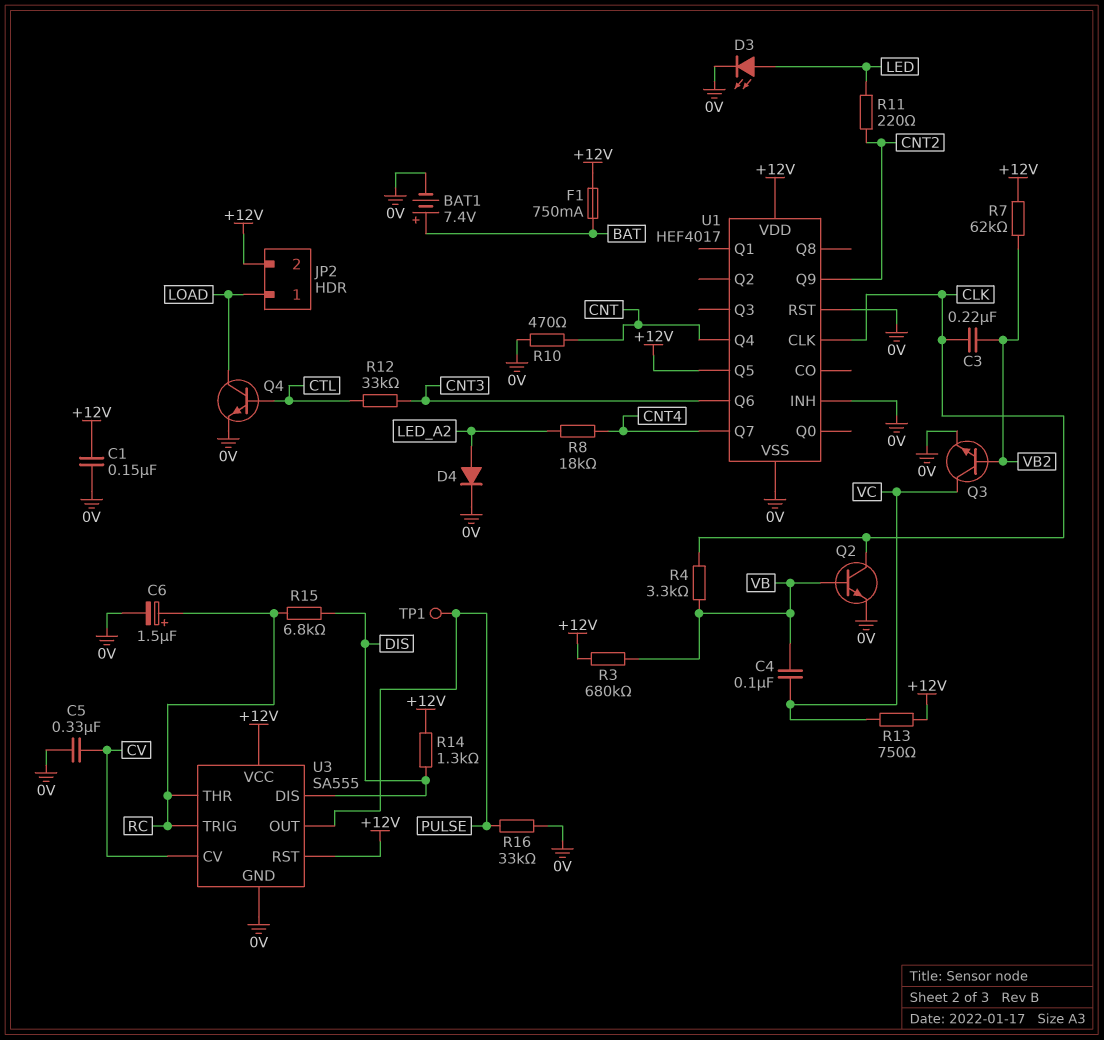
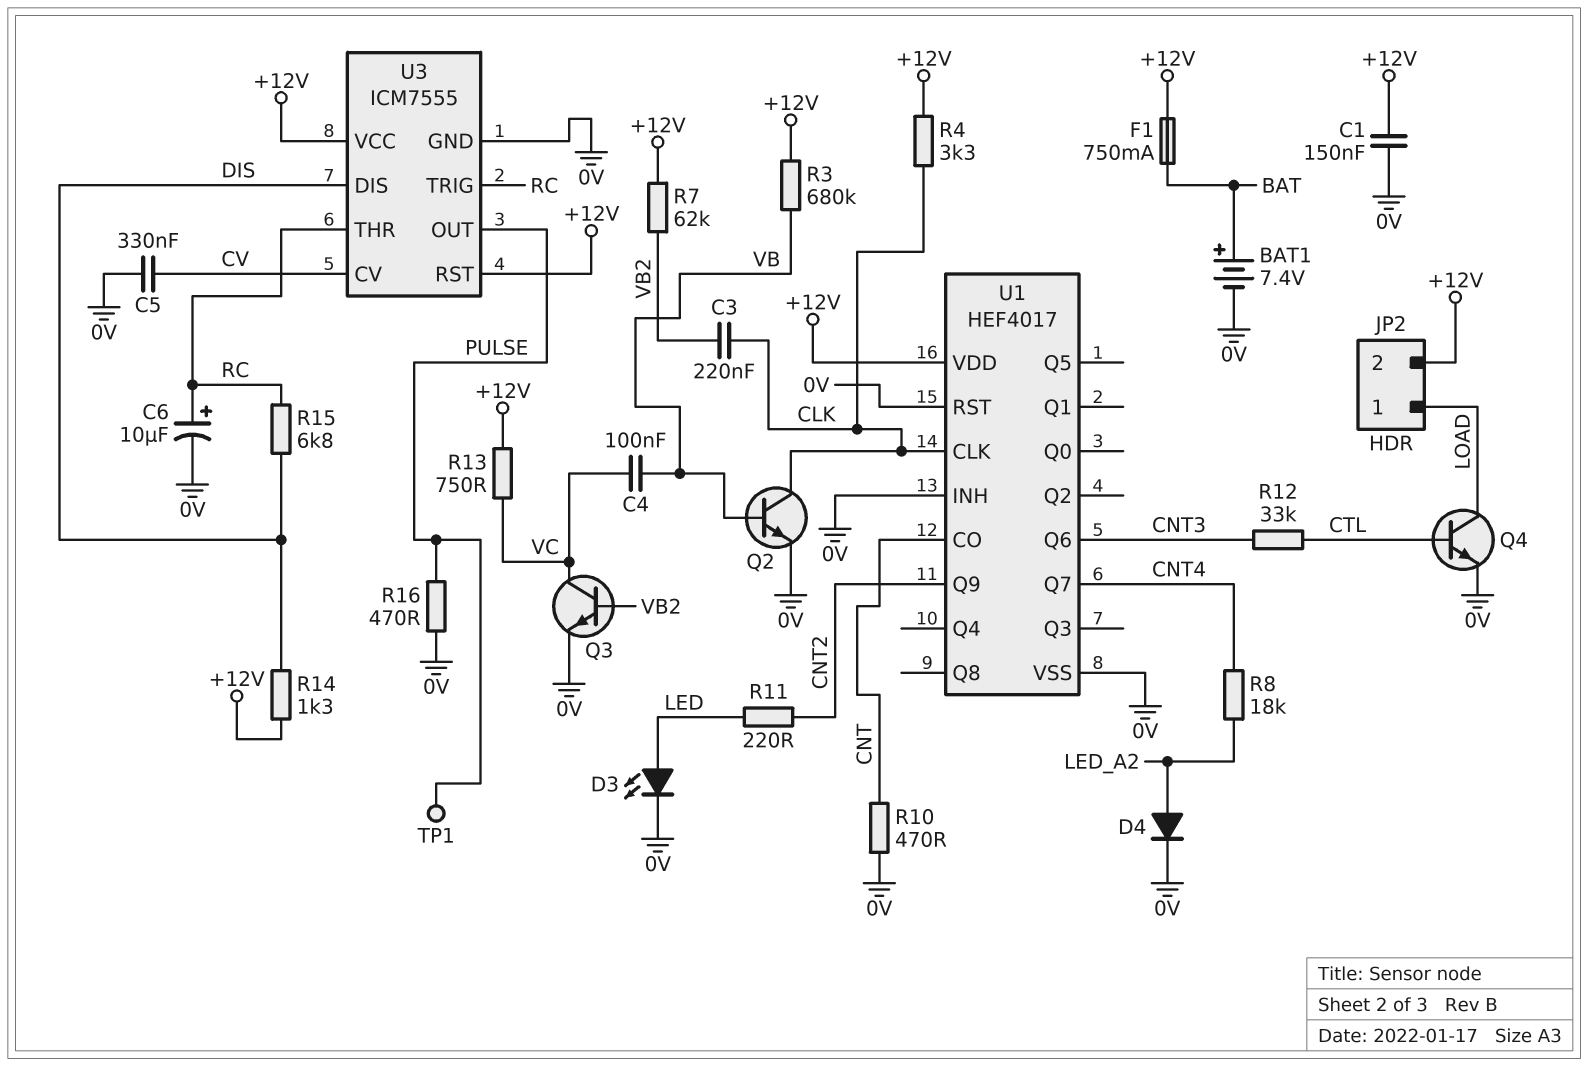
C6: 1.5uF (plus RC, minus 0V) -> 10uF (plus RC, minus 0V)
R4: 3.3k (CLK, VB) -> 3.3k (+12V, CLK)
R16: 33k (0V, PULSE) -> 470 (0V, PULSE)
U1 pin CO: none -> CNT
U1 pin Q4: CNT -> none
U1 pin Q5: +12V -> none
U3: SA555 -> ICM7555

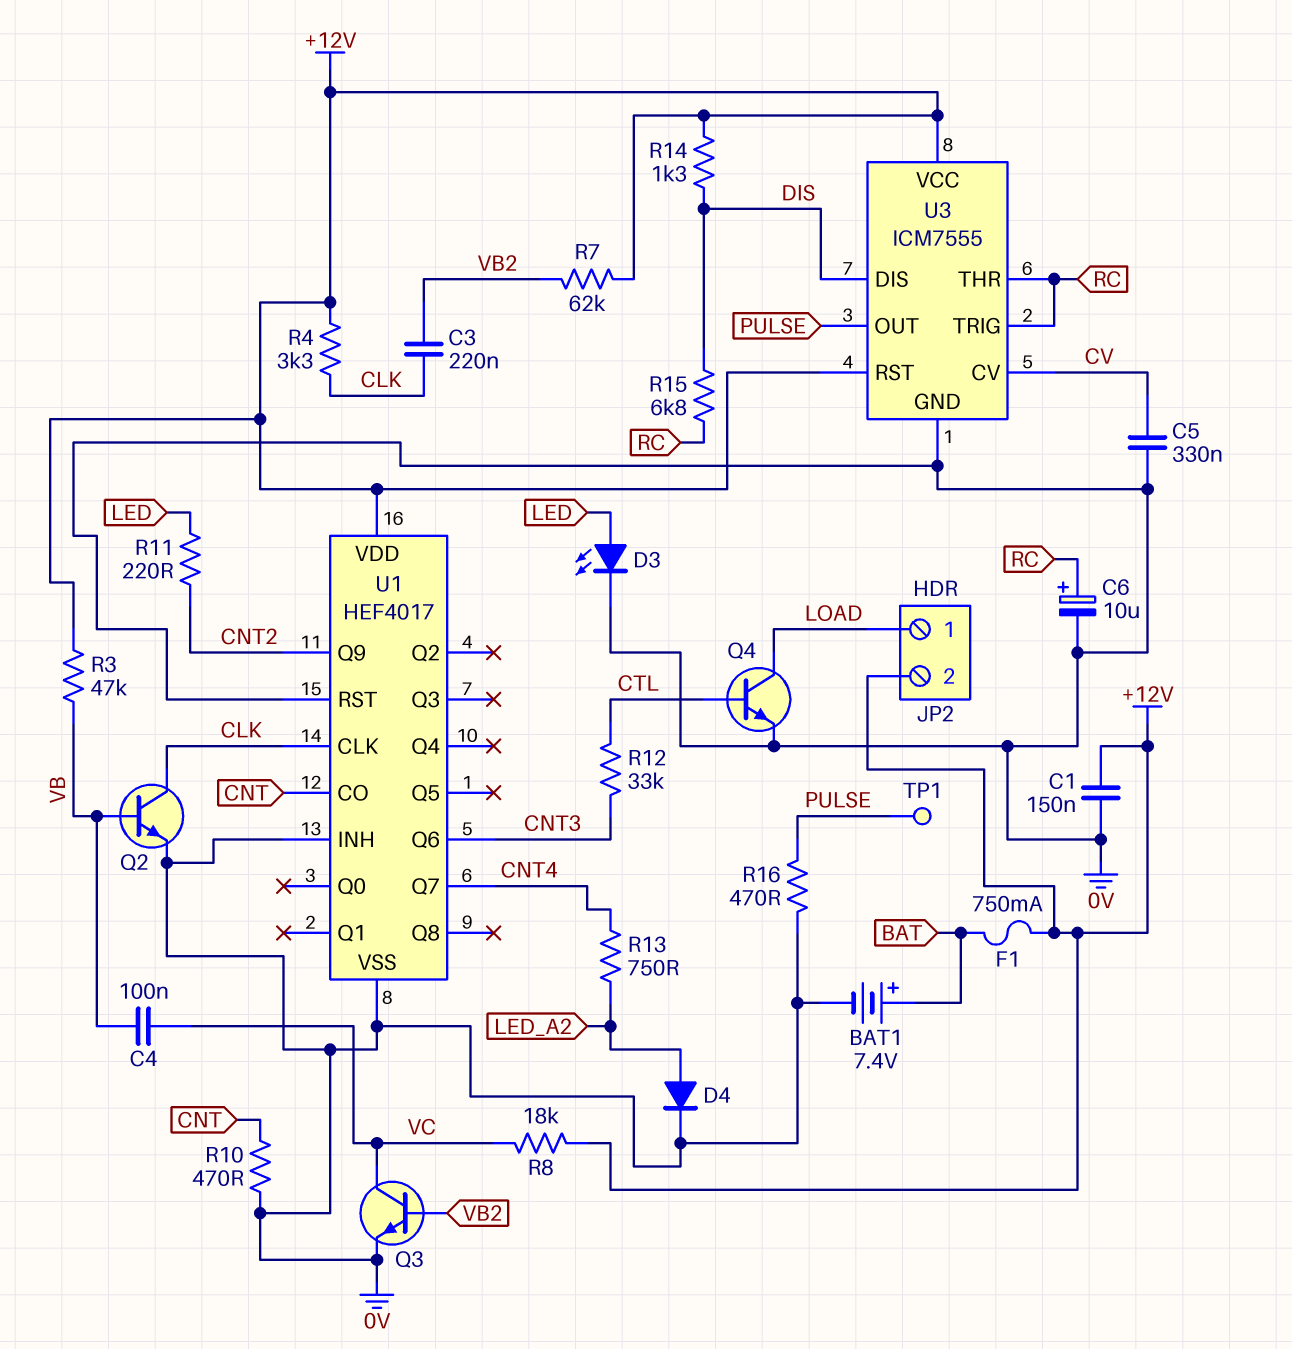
R3: 680k (+12V, VB) -> 47k (+12V, VB)
R8: 18k (CNT4, LED_A2) -> 18k (+12V, VC)
R13: 750 (+12V, VC) -> 750 (CNT4, LED_A2)

